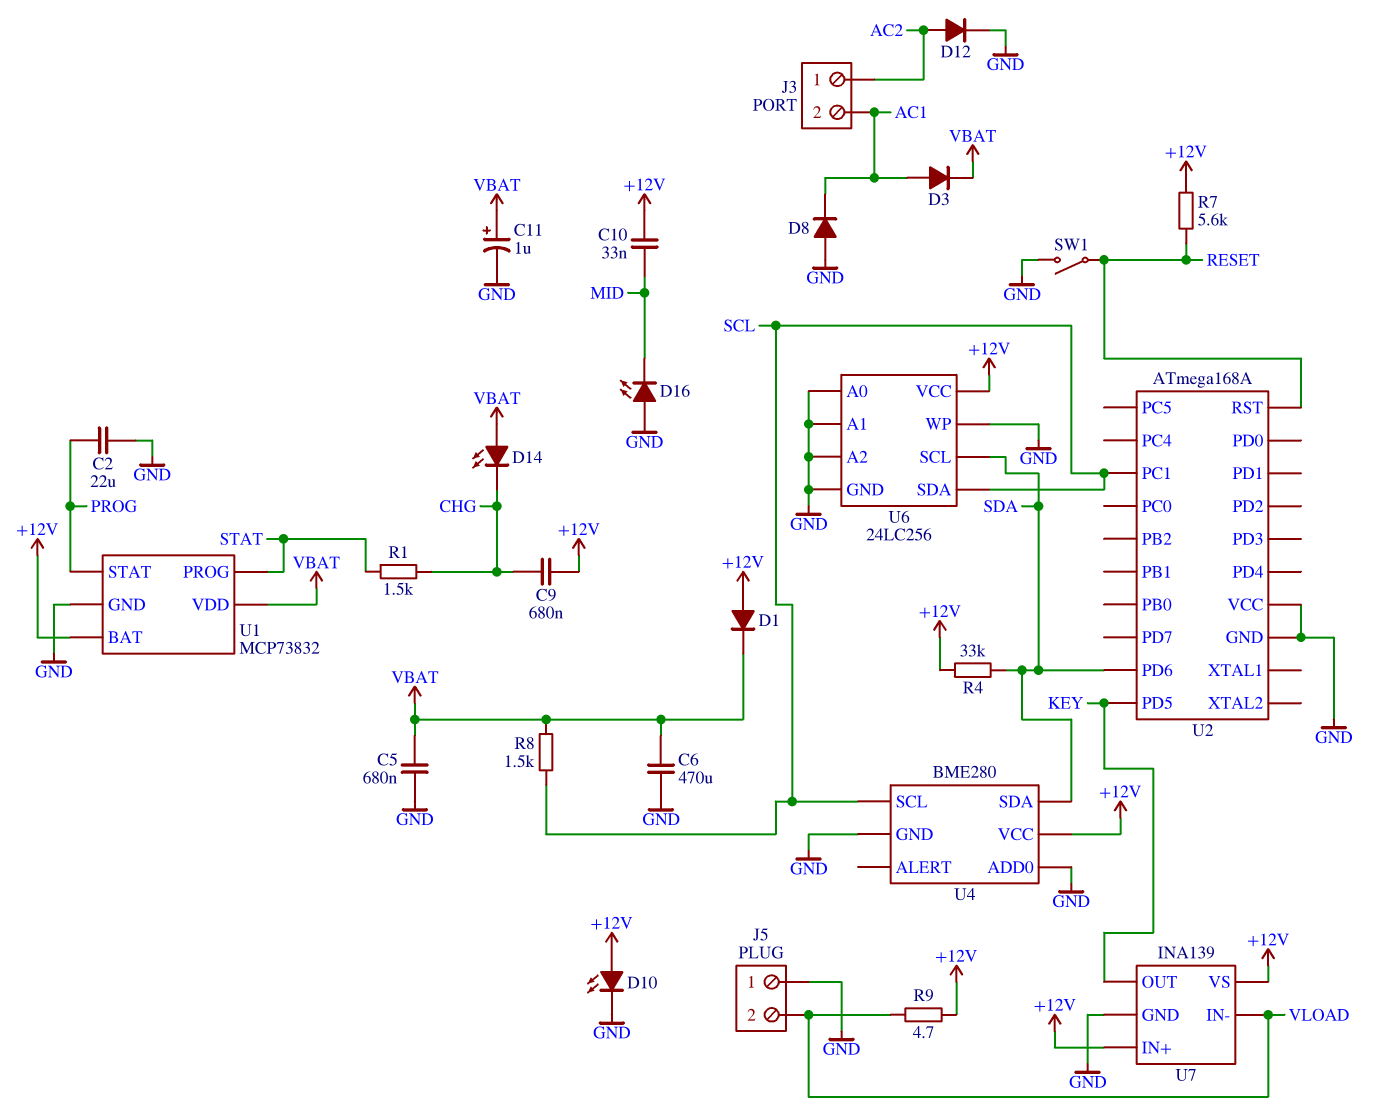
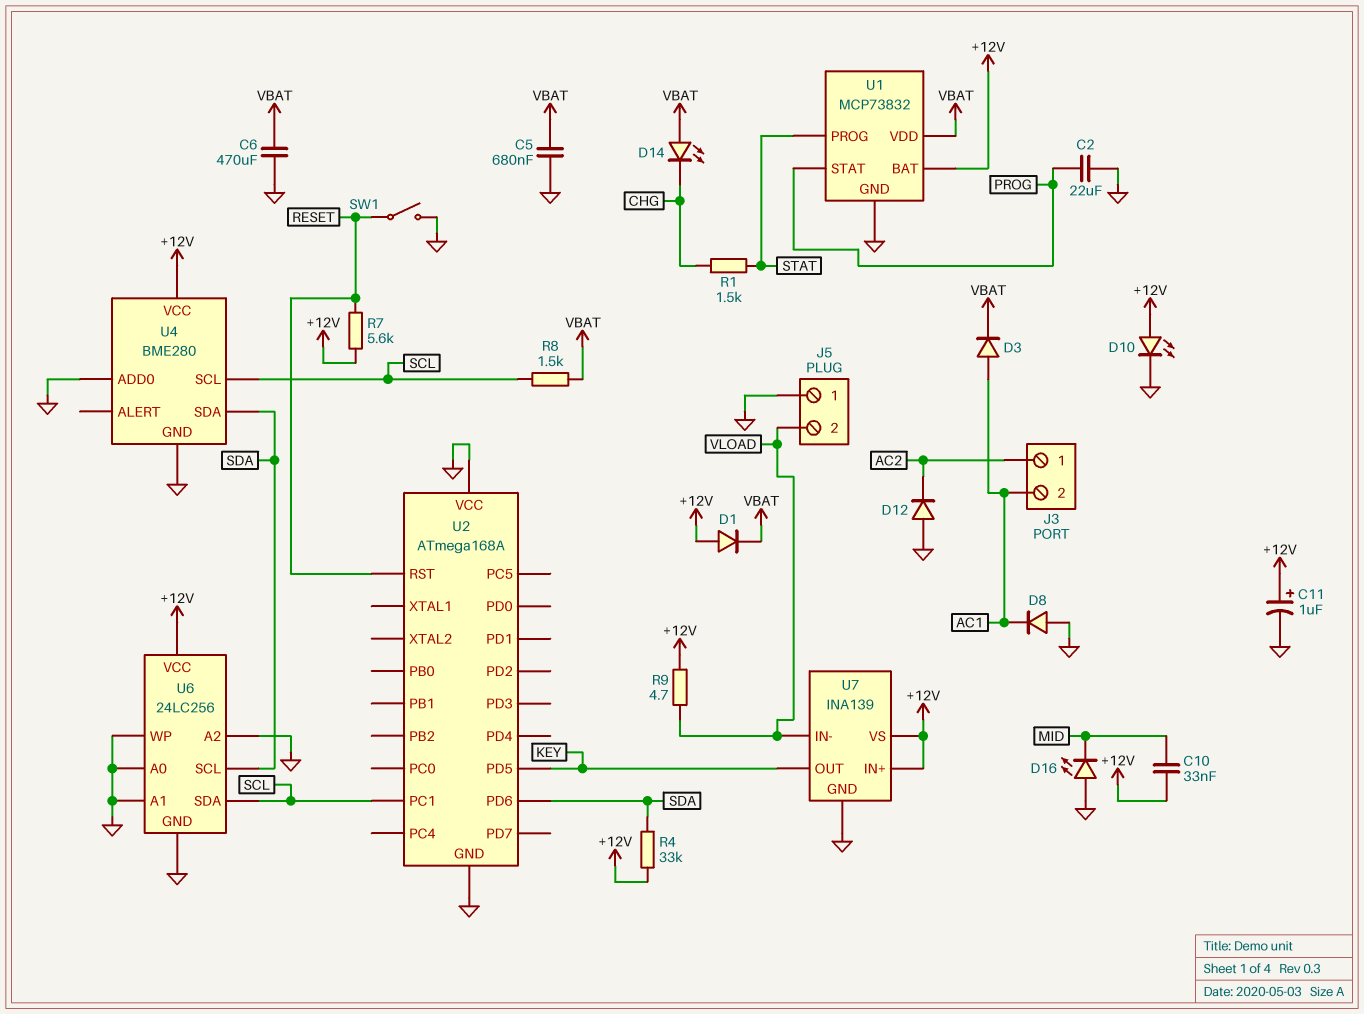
C9: 680nF (+12V, CHG) -> none
C11: 1uF (plus VBAT, minus GND) -> 1uF (plus +12V, minus GND)
D12: diode (A AC2, K GND) -> diode (A GND, K AC2)

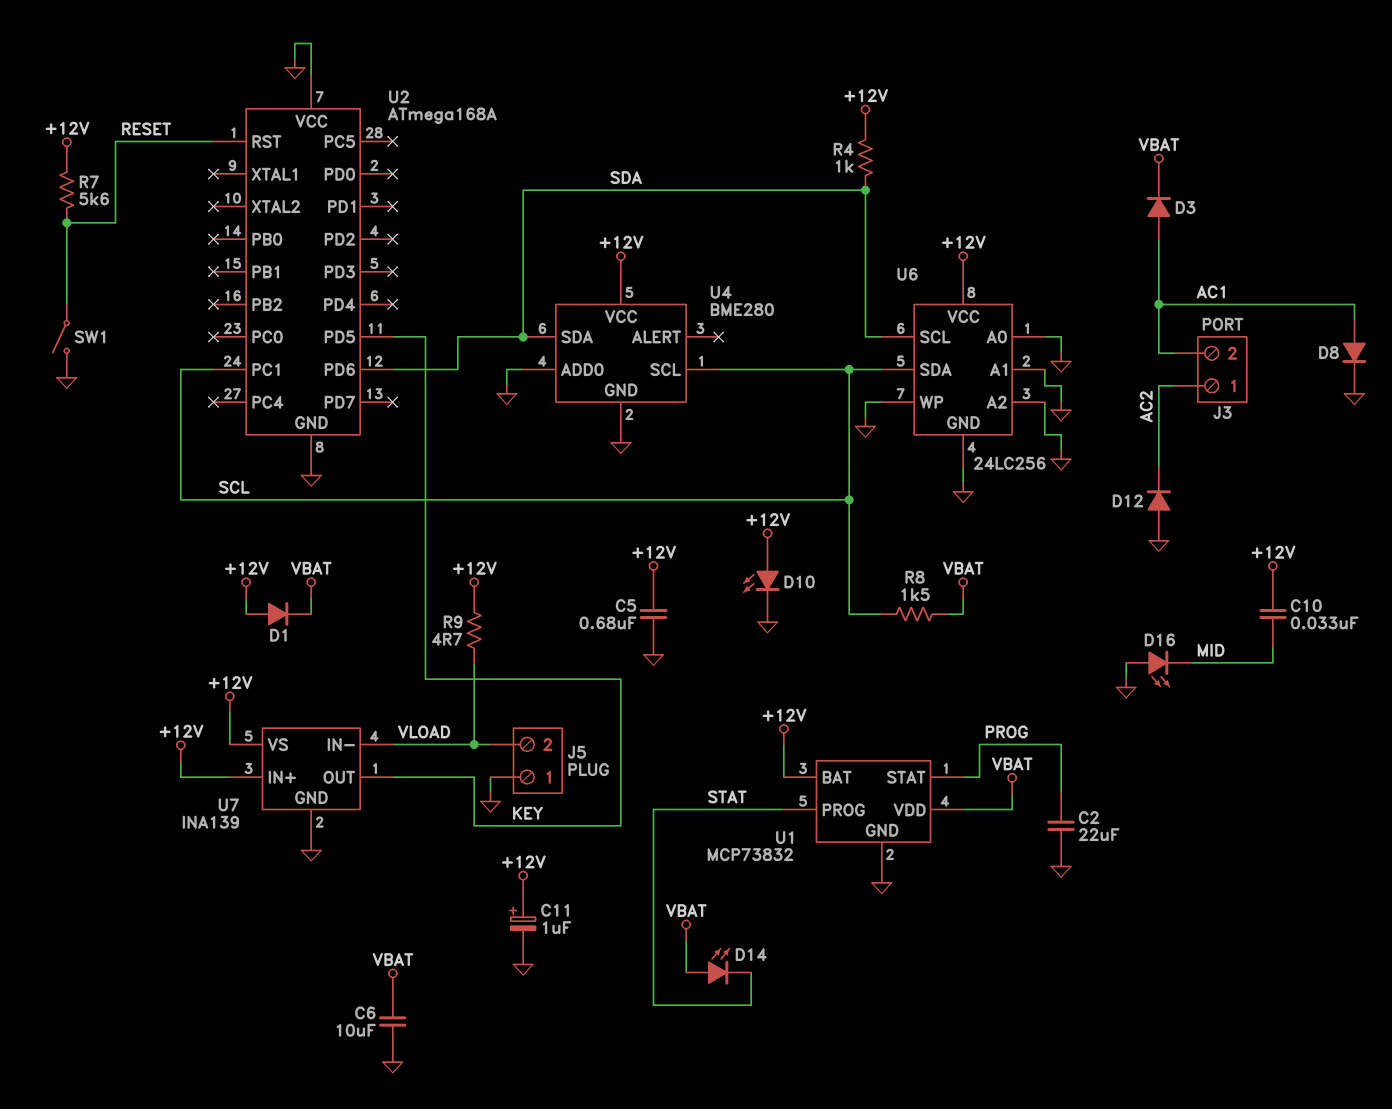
C5: 680nF (GND, VBAT) -> 680nF (+12V, GND)
C6: 470uF (GND, VBAT) -> 10uF (GND, VBAT)
D8: diode (A GND, K AC1) -> diode (A AC1, K GND)
D14: LED (A VBAT, K CHG) -> LED (A VBAT, K STAT)
R1: 1.5k (CHG, STAT) -> none
R4: 33k (+12V, SDA) -> 1k (+12V, SDA)

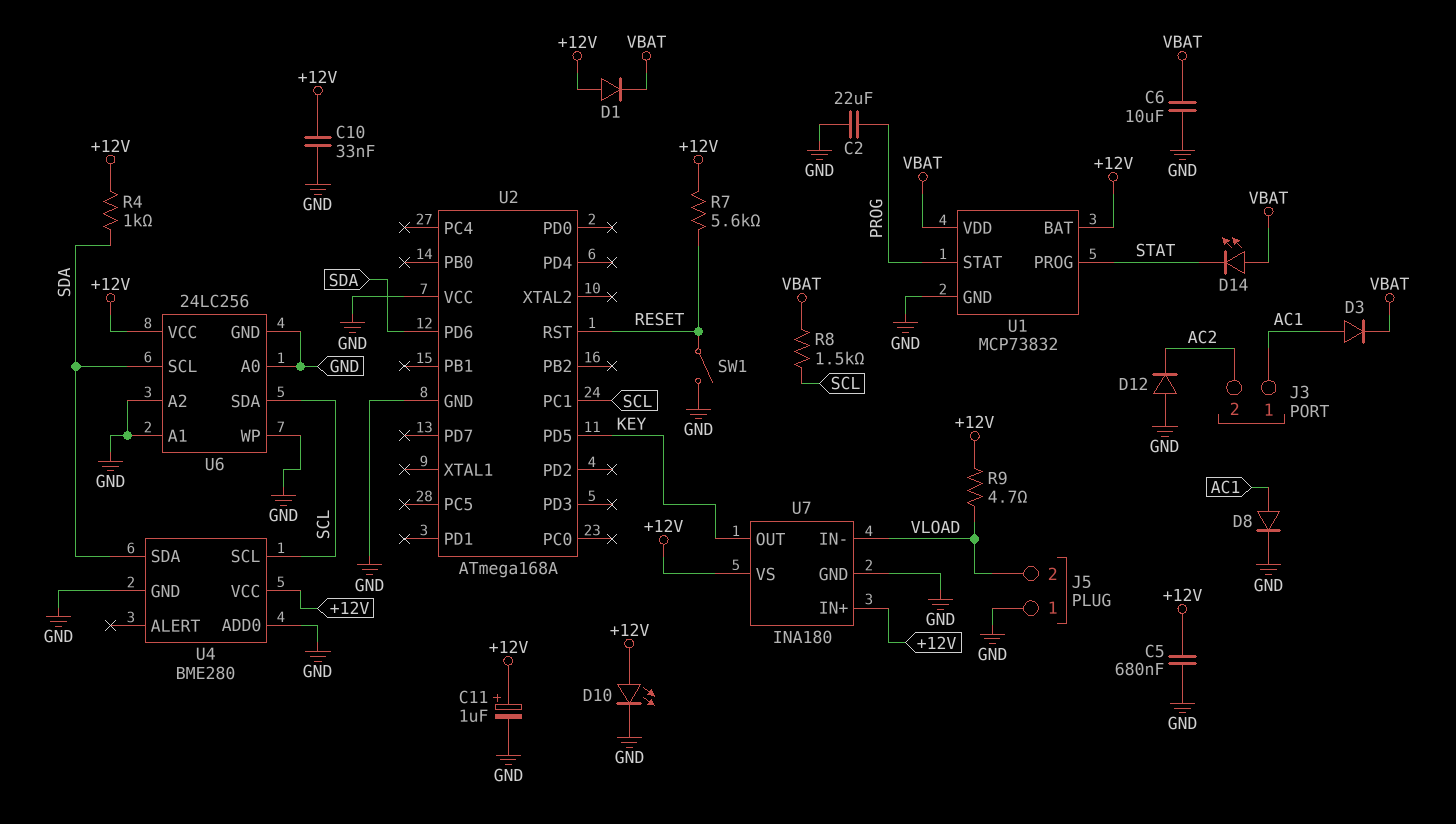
C10: 33nF (+12V, MID) -> 33nF (+12V, GND)
D16: LED (A GND, K MID) -> none
J3 pin 1: AC2 -> AC1
J3 pin 2: AC1 -> AC2
U7: INA139 -> INA180

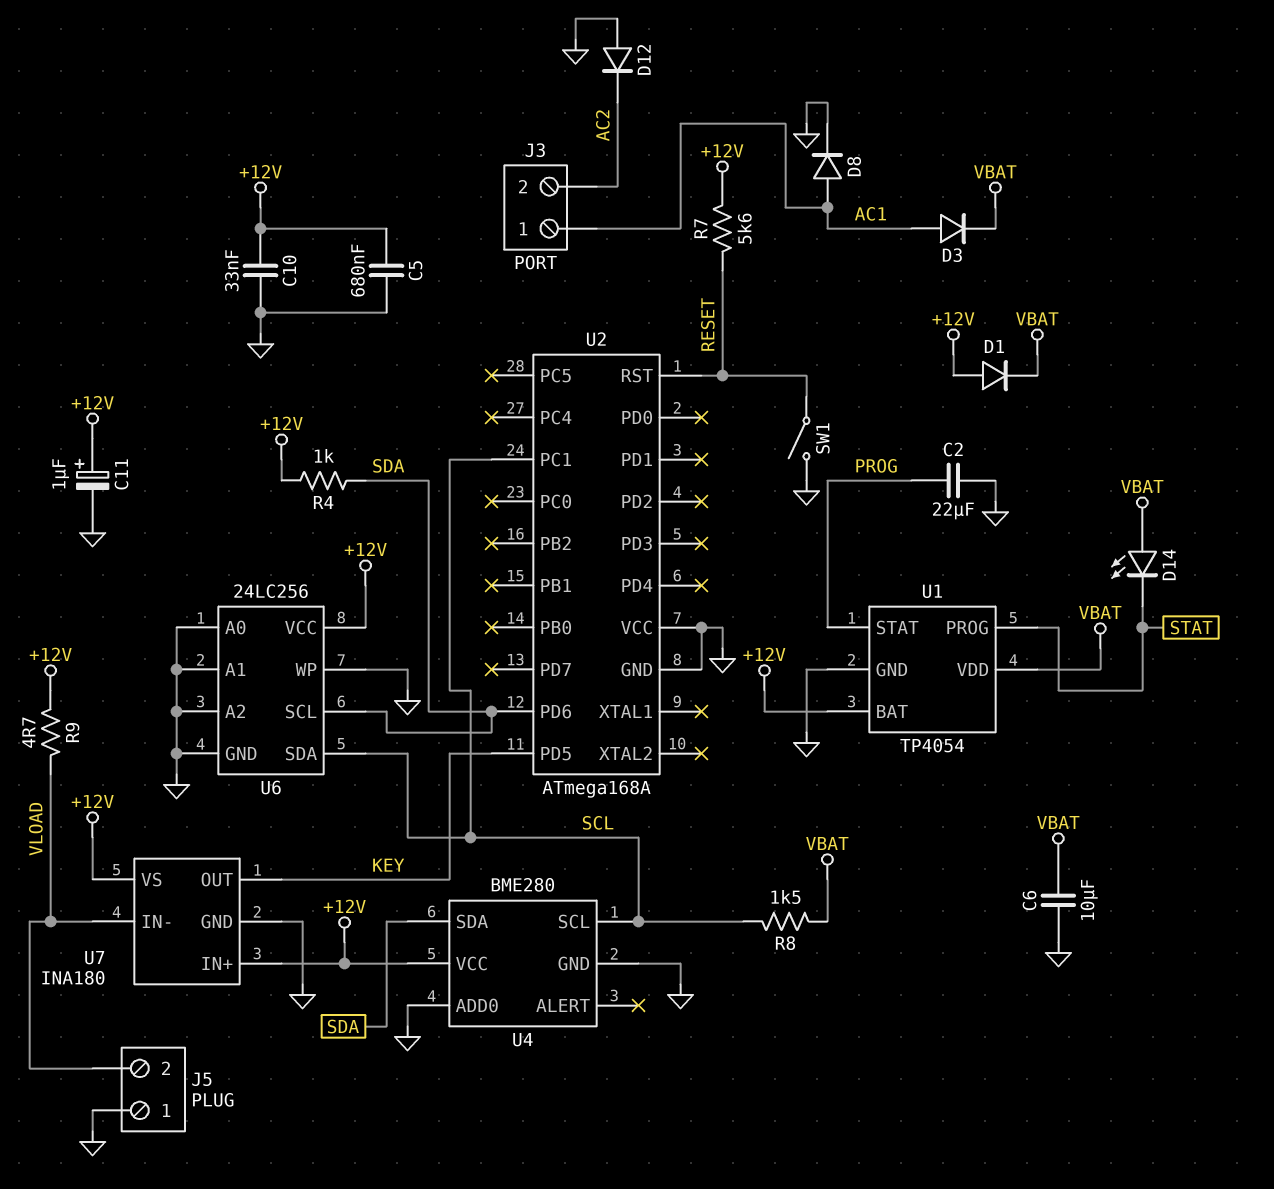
D10: LED (A +12V, K GND) -> none
U1: MCP73832 -> TP4054

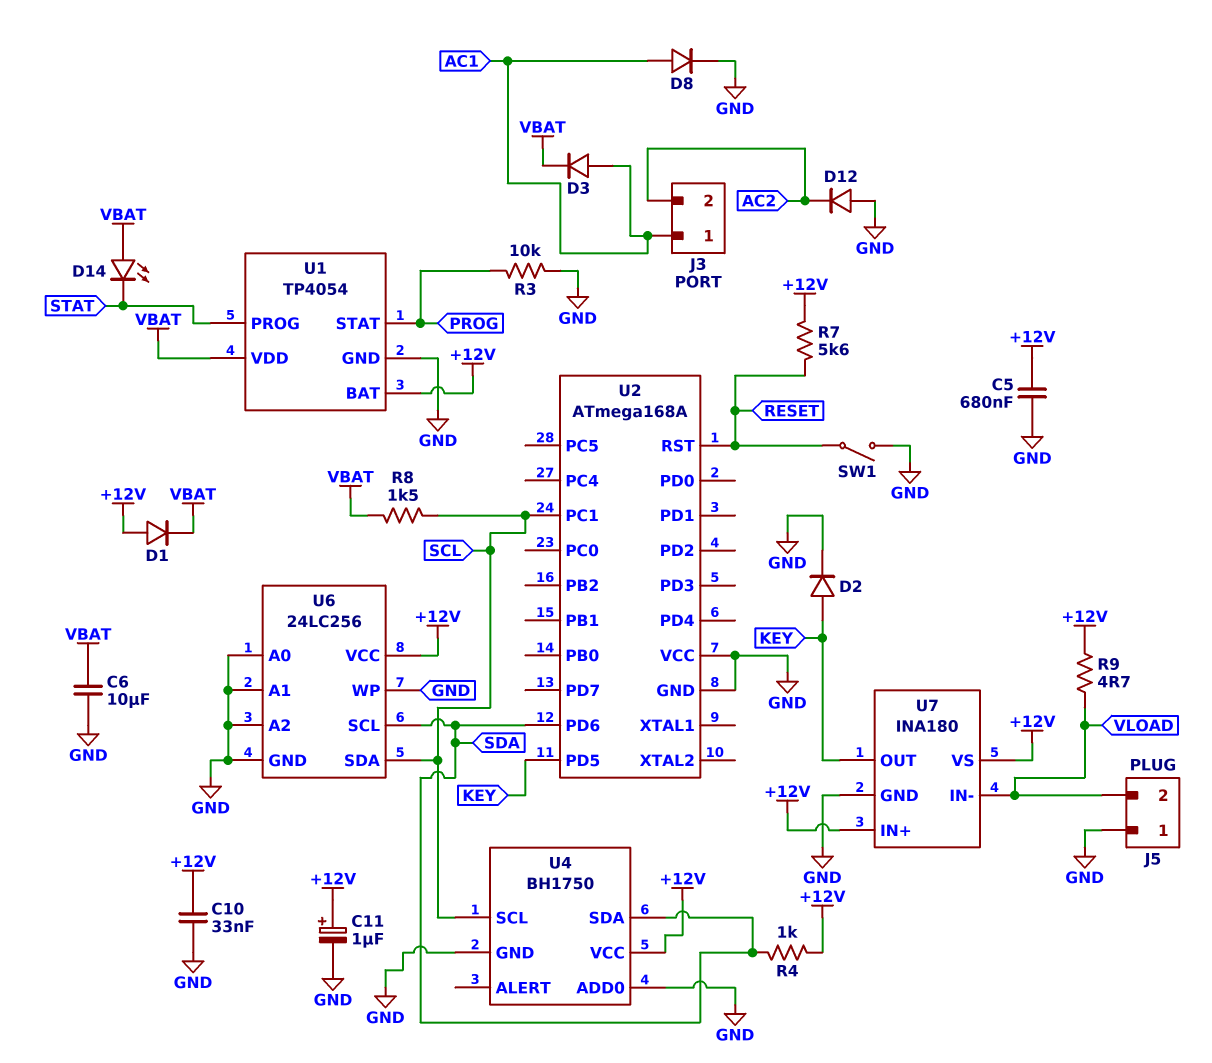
C2: 22uF (GND, PROG) -> none
D2: none -> diode (A KEY, K GND)
R3: none -> 10k (GND, PROG)
U4: BME280 -> BH1750

